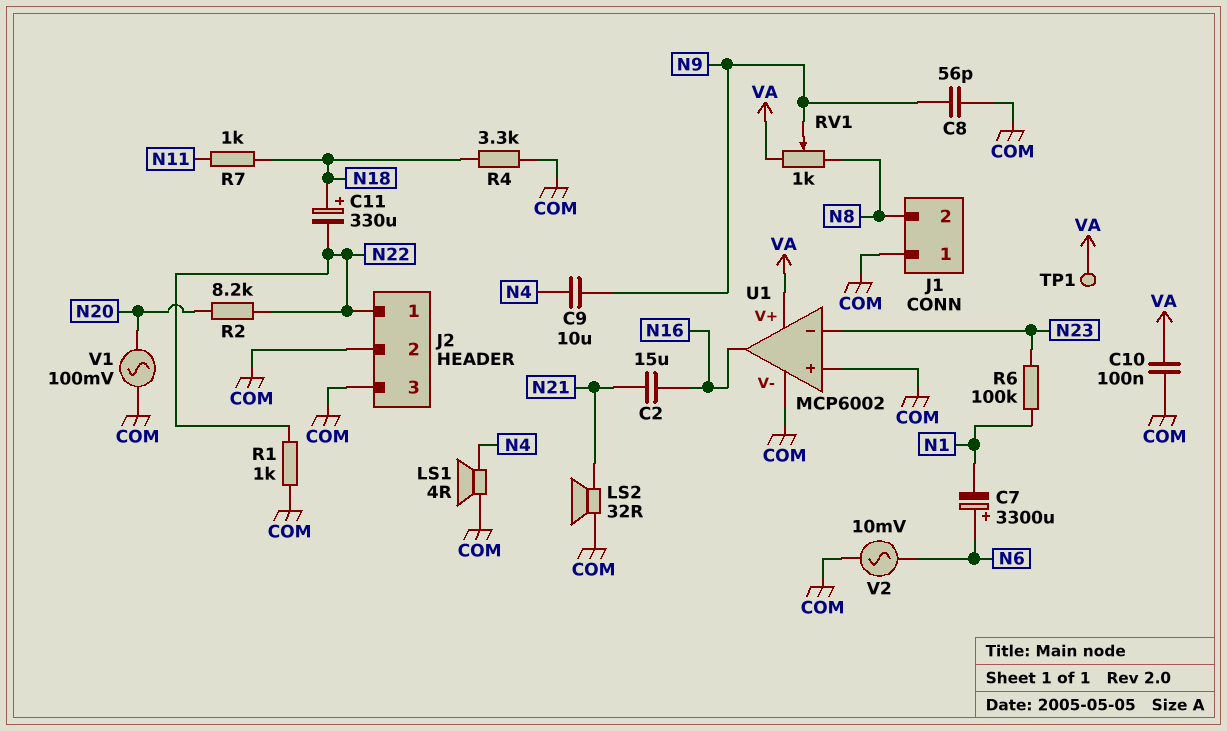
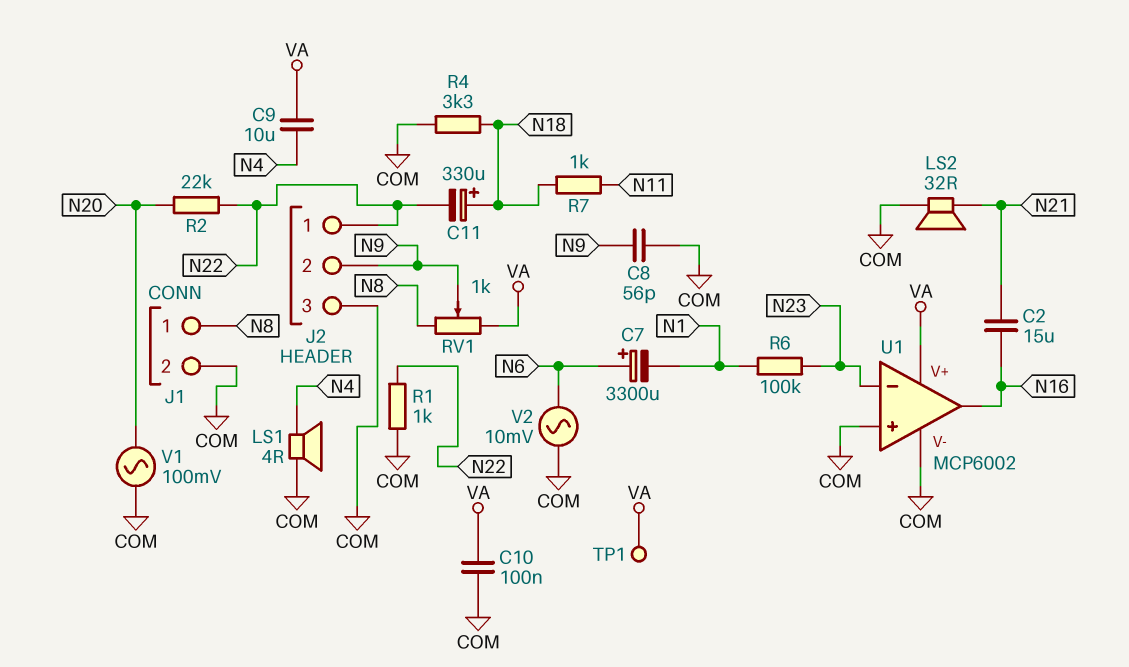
C9: 10uF (N4, N9) -> 10uF (N4, VA)
J1 pin 1: COM -> N8
J1 pin 2: N8 -> COM
J2 pin 2: COM -> N9
R2: 8.2k (N20, N22) -> 22k (N20, N22)

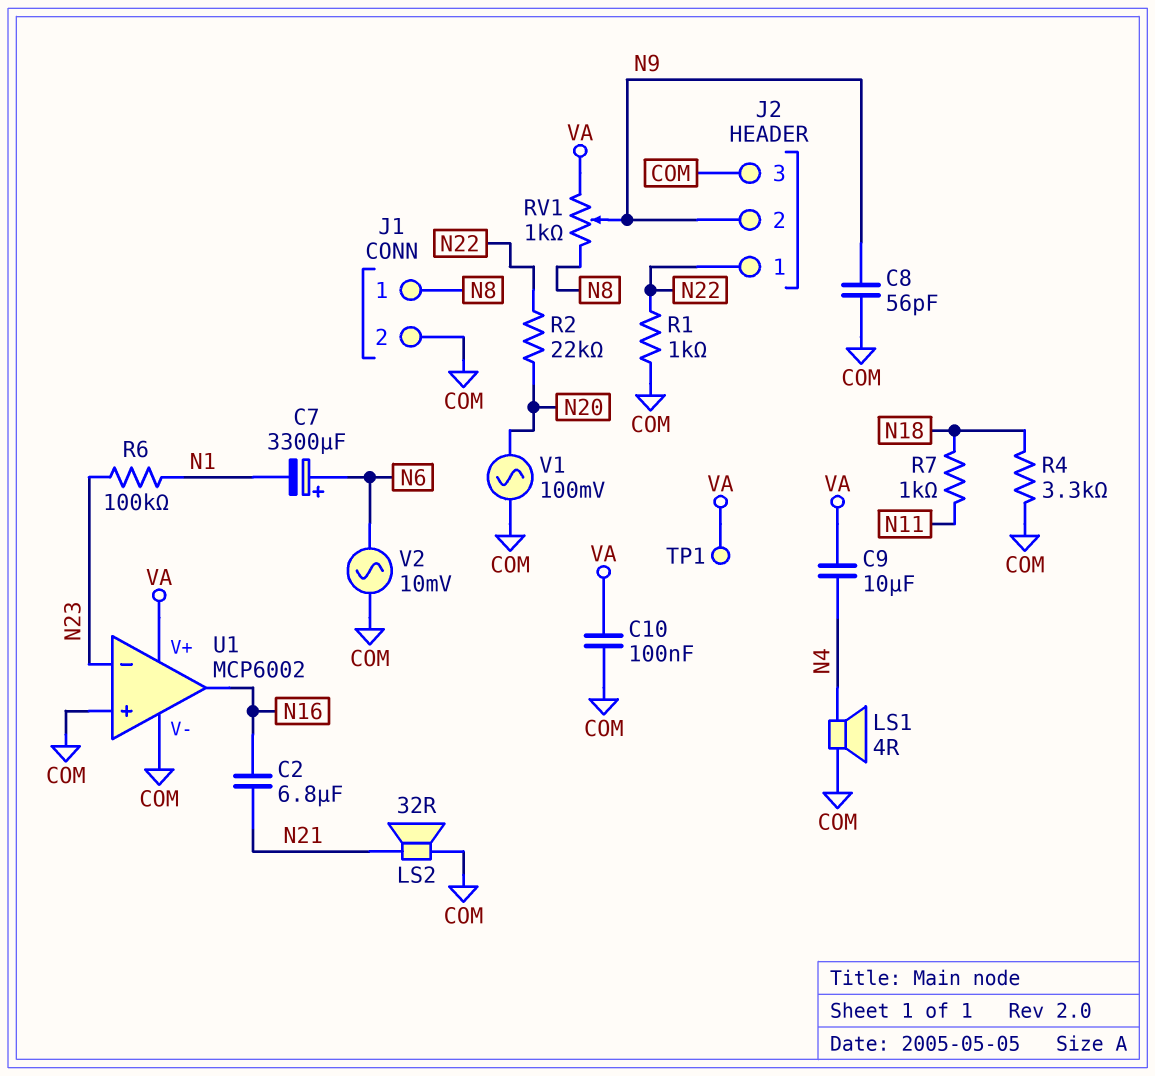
C2: 15uF (N16, N21) -> 6.8uF (N16, N21)
C11: 330uF (plus N18, minus N22) -> none

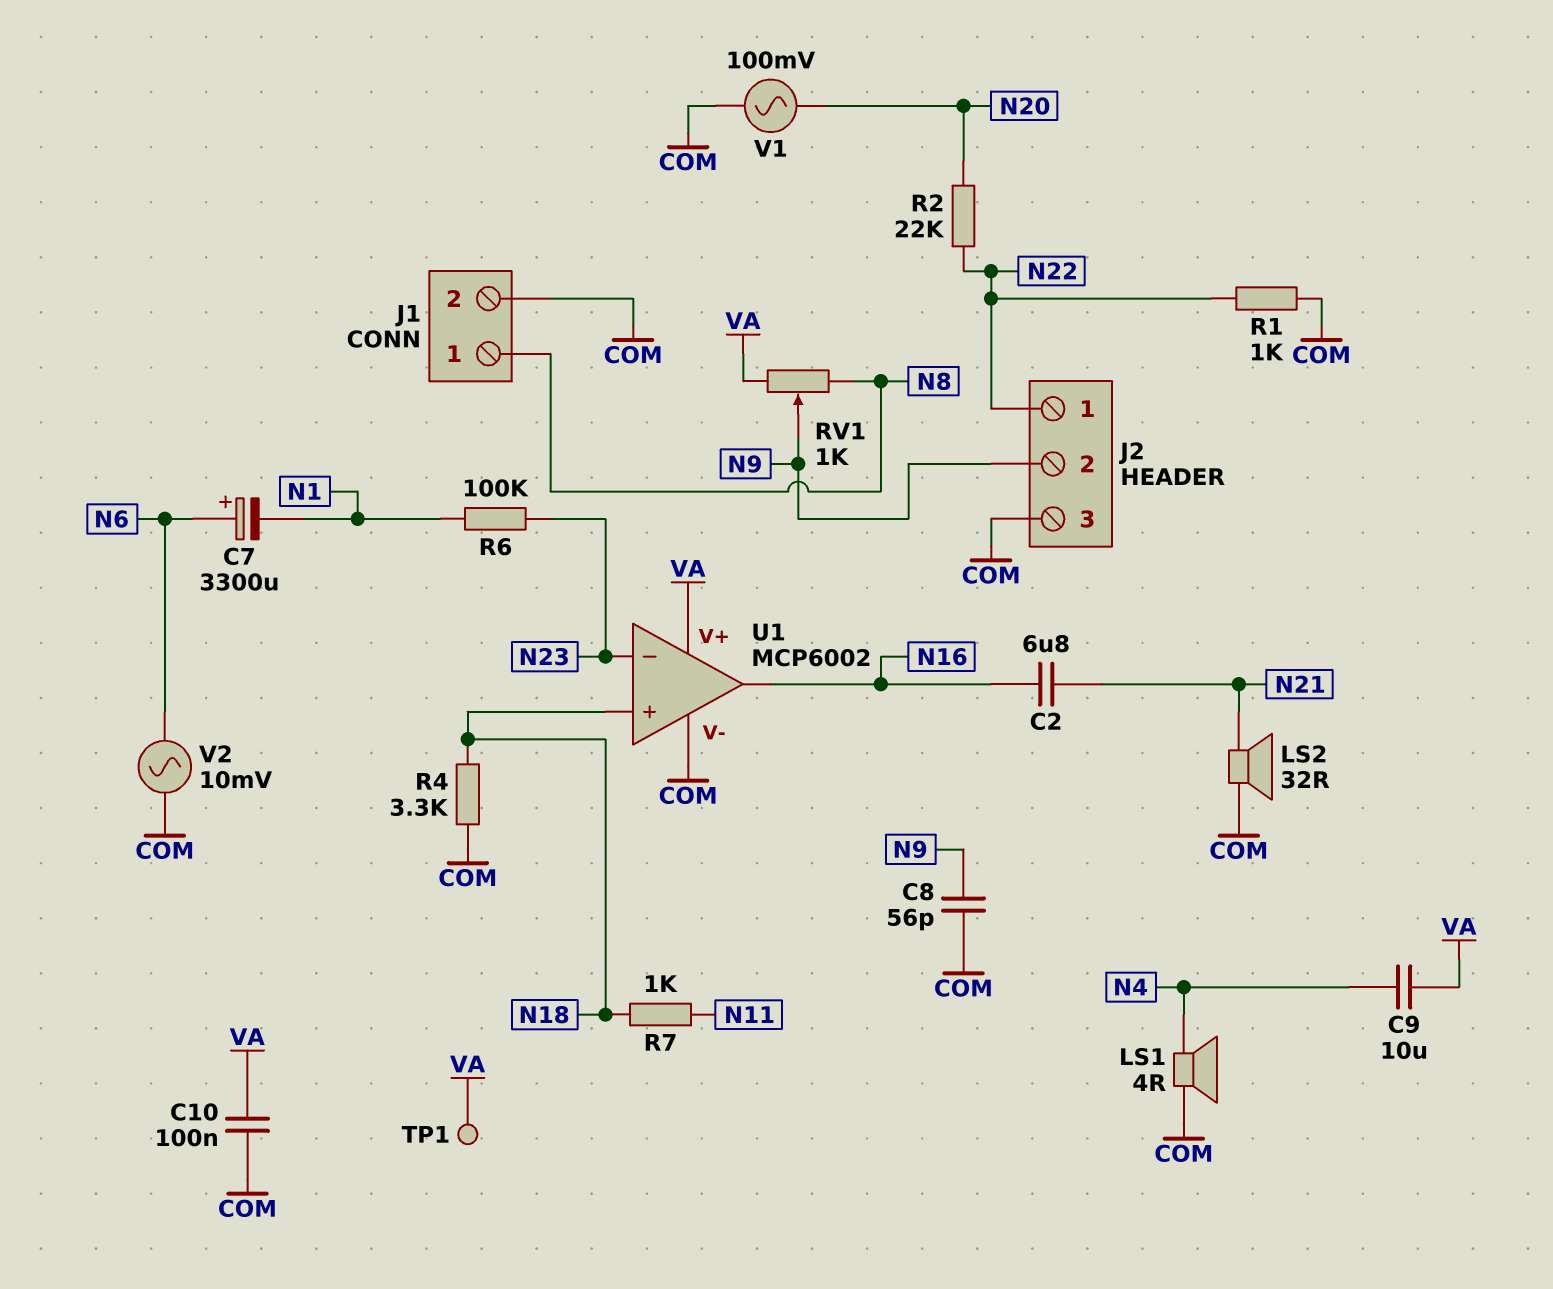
U1 pin in+: COM -> N18

